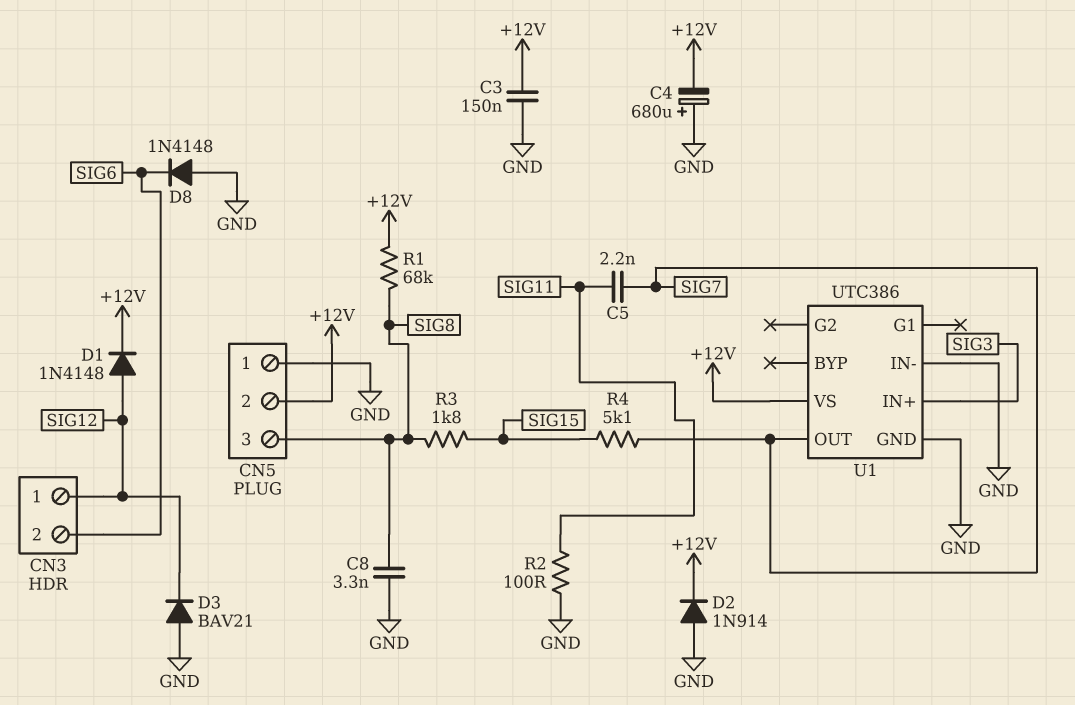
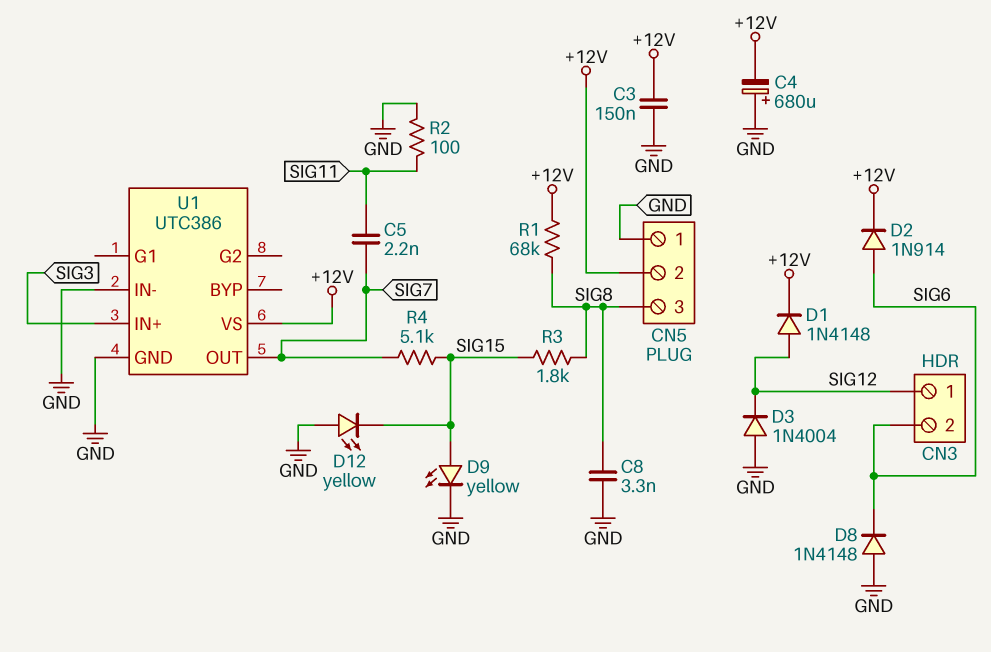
D2: diode 1N914 (A GND, K +12V) -> diode 1N914 (A SIG6, K +12V)
D3: diode BAV21 (A GND, K SIG12) -> diode 1N4004 (A GND, K SIG12)
D9: none -> LED yellow (A SIG15, K GND)
D12: none -> LED yellow (A GND, K SIG15)

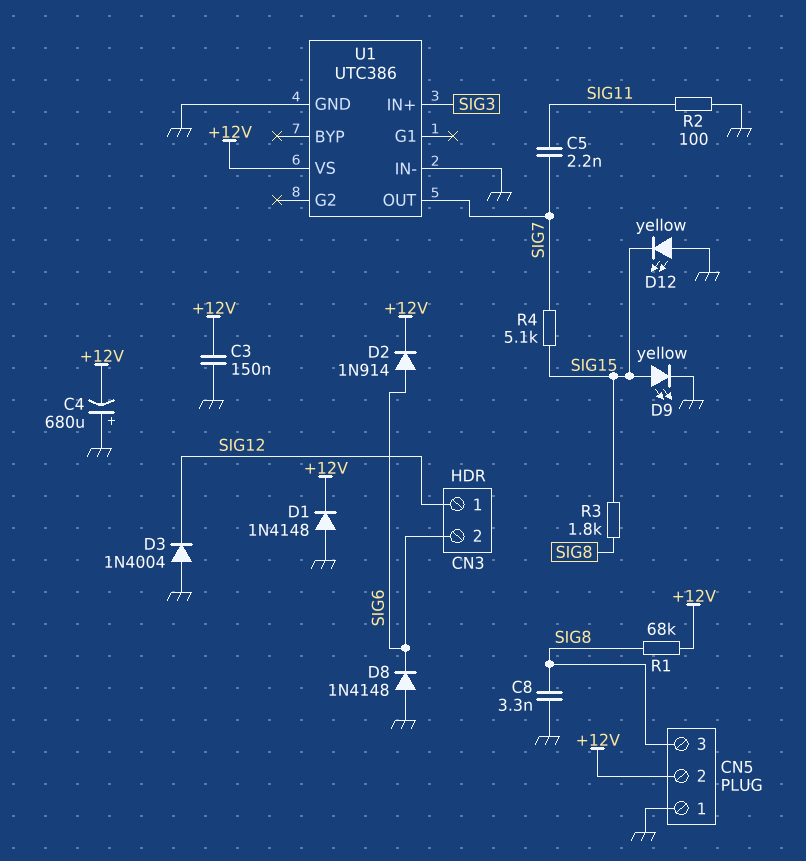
D1: diode 1N4148 (A SIG12, K +12V) -> diode 1N4148 (A GND, K +12V)

